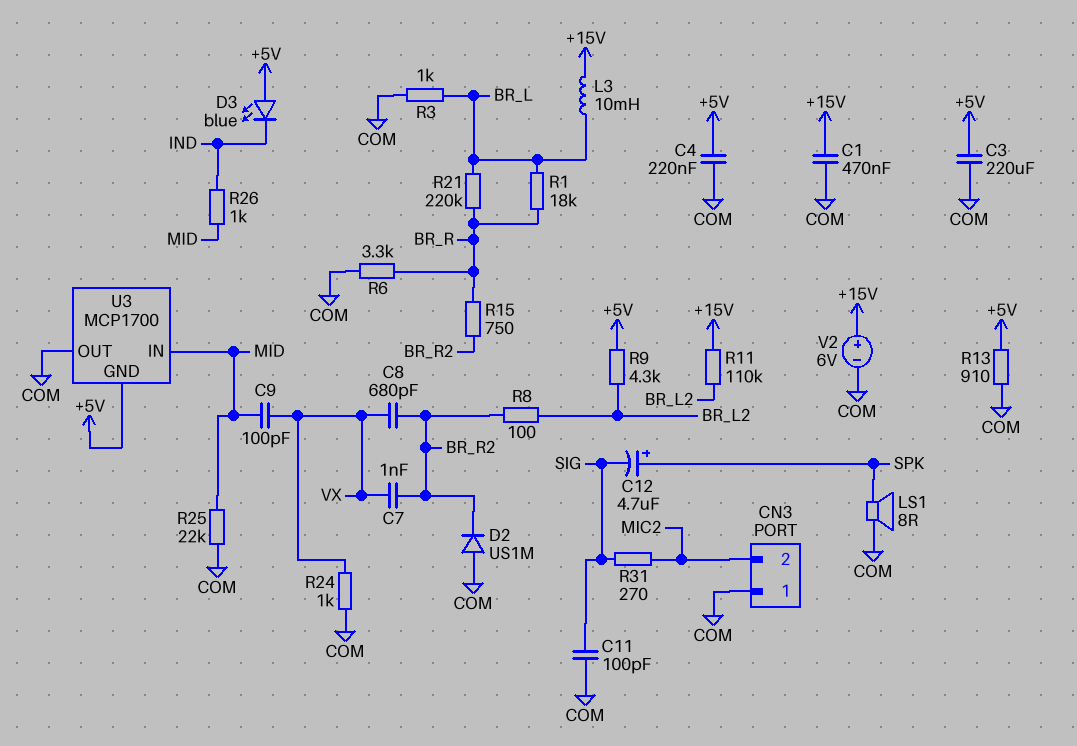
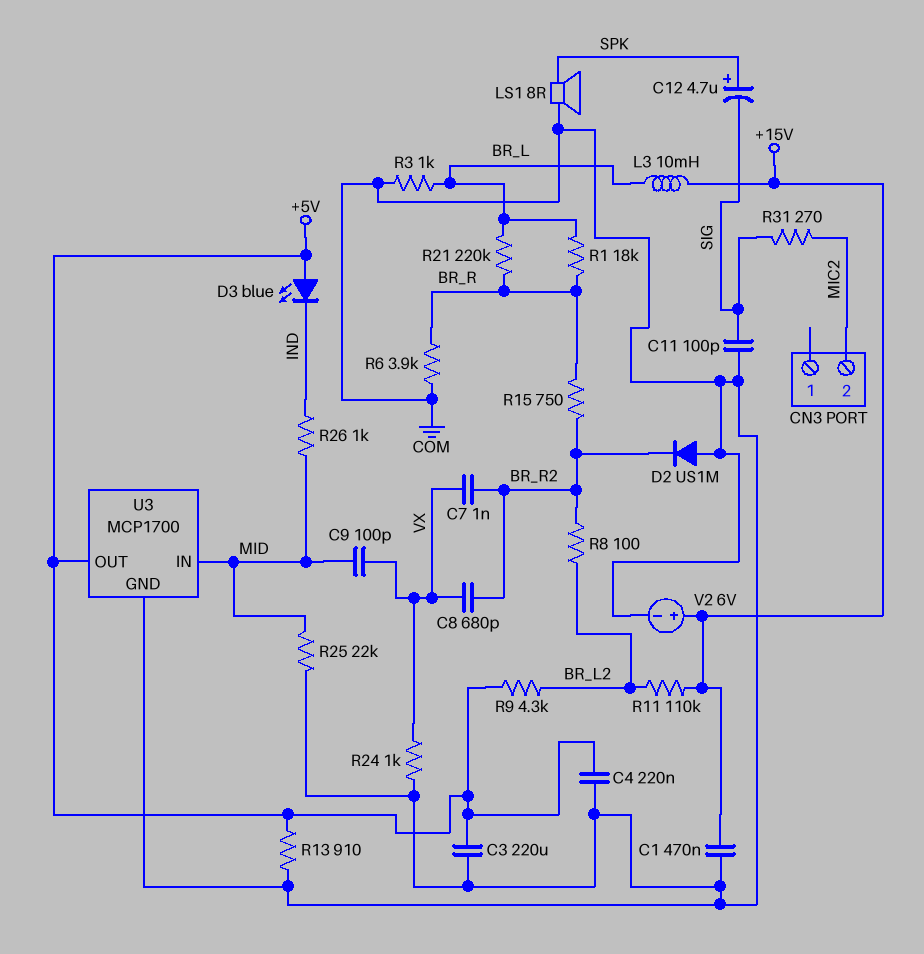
CN3 pin 1: COM -> none
R6: 3.3k (BR_R, COM) -> 3.9k (BR_R, COM)
U3 pin GND: +5V -> COM
U3 pin OUT: COM -> +5V

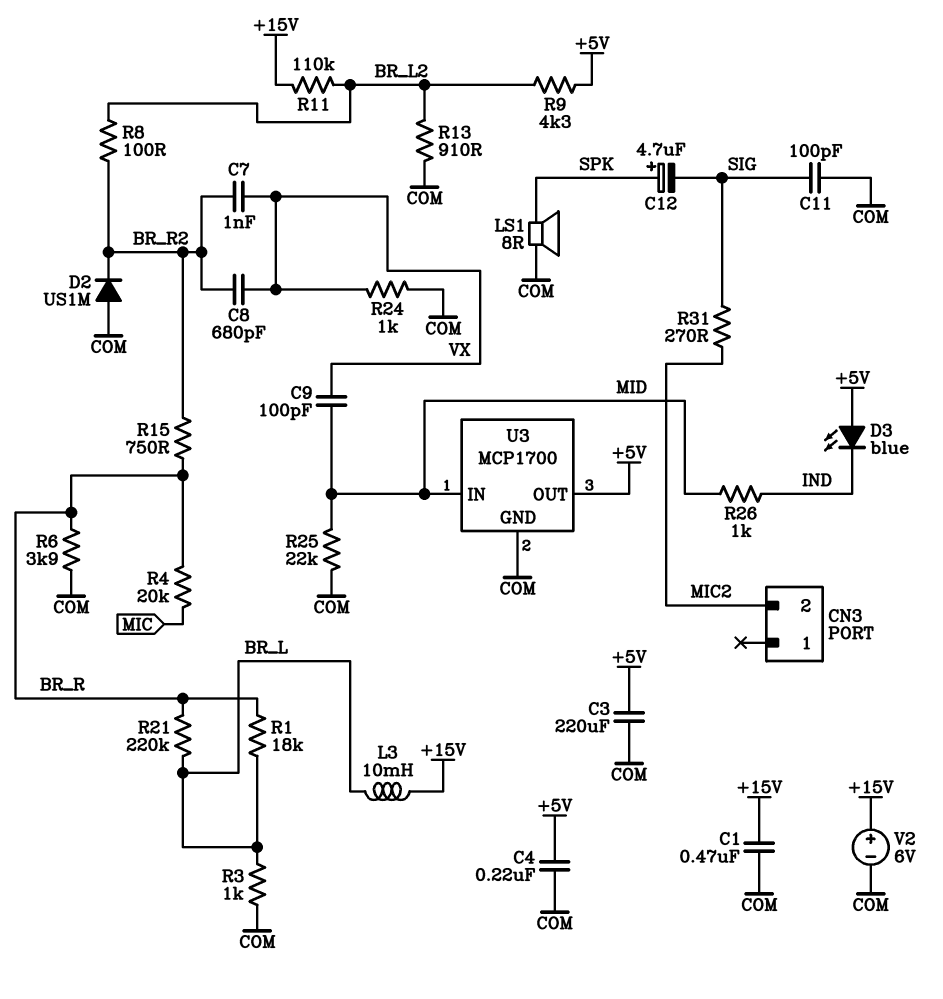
R4: none -> 20k (BR_R, MIC)
R13: 910 (+5V, COM) -> 910 (BR_L2, COM)

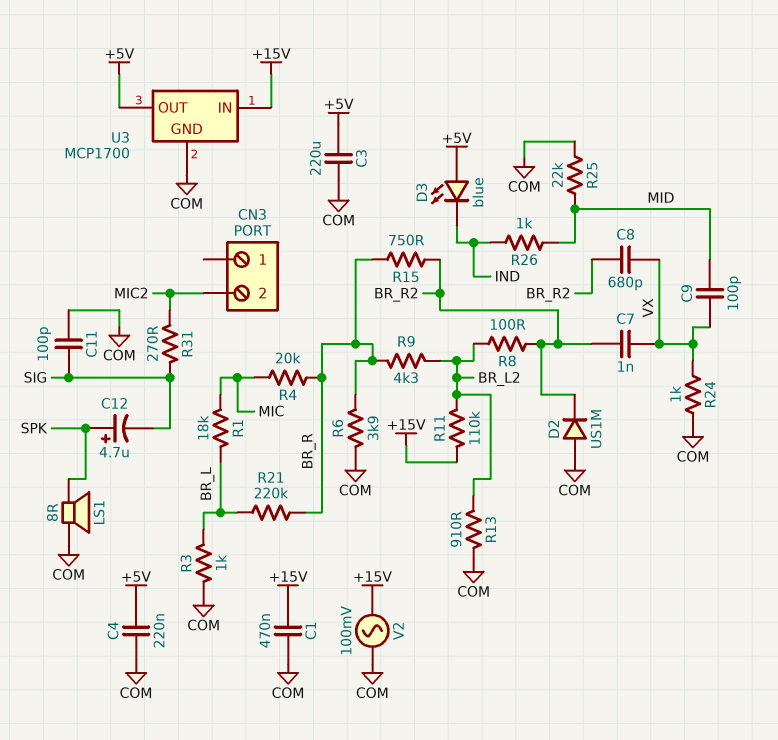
L3: 10mH (+15V, BR_L) -> none
R1: 18k (BR_L, BR_R) -> 18k (BR_L, MIC)
R9: 4.3k (+5V, BR_L2) -> 4.3k (BR_L2, BR_R)
U3 pin IN: MID -> +15V
V2: 6V (plus +15V, minus COM) -> AC 100mV (+15V, COM)

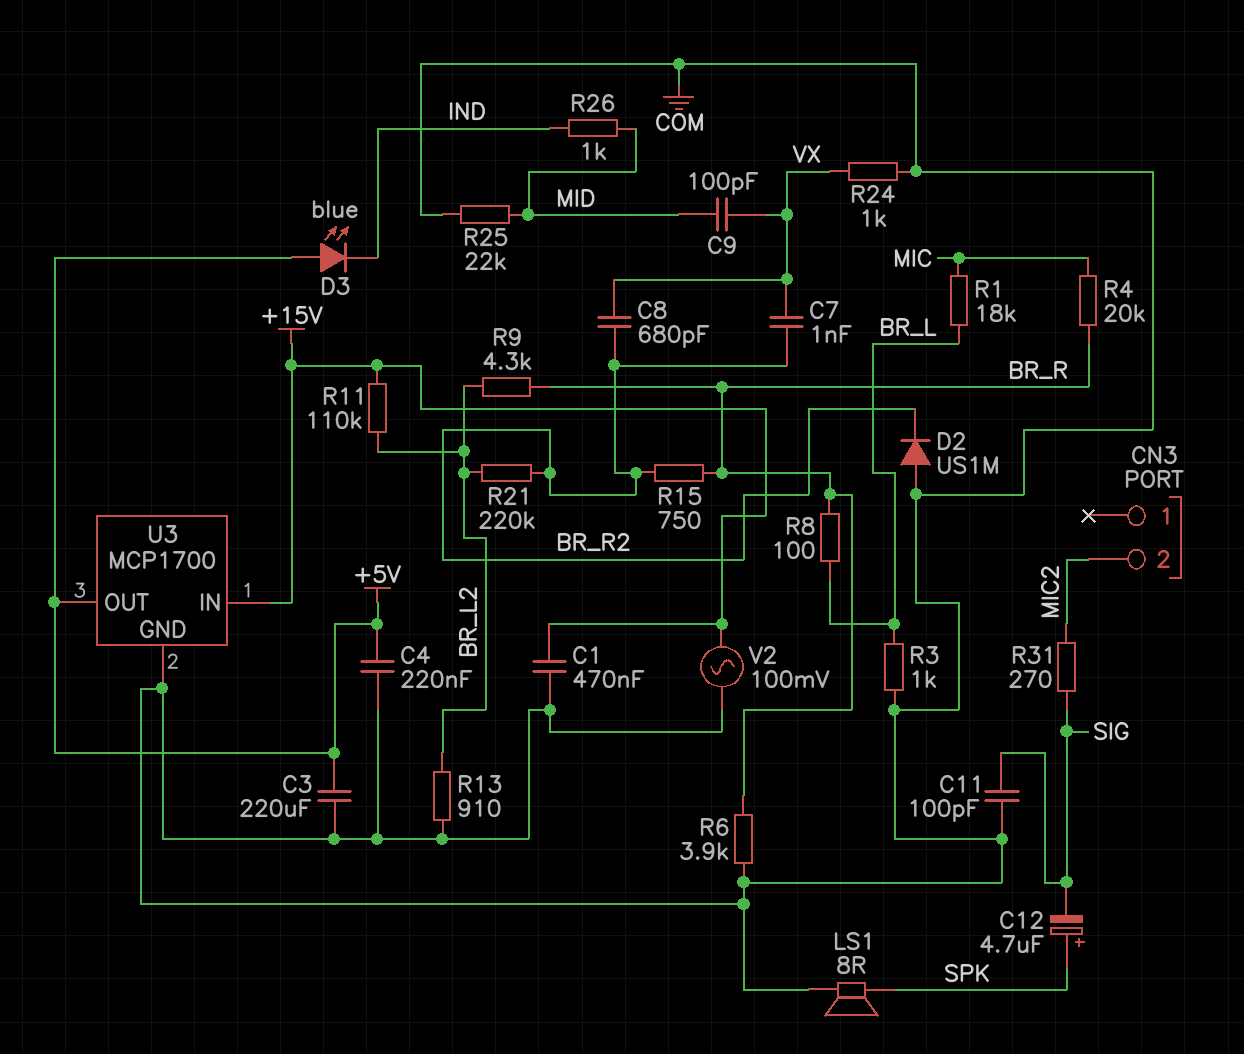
R8: 100 (BR_L2, BR_R2) -> 100 (BR_L, BR_R)
R21: 220k (BR_L, BR_R) -> 220k (BR_L2, BR_R2)

